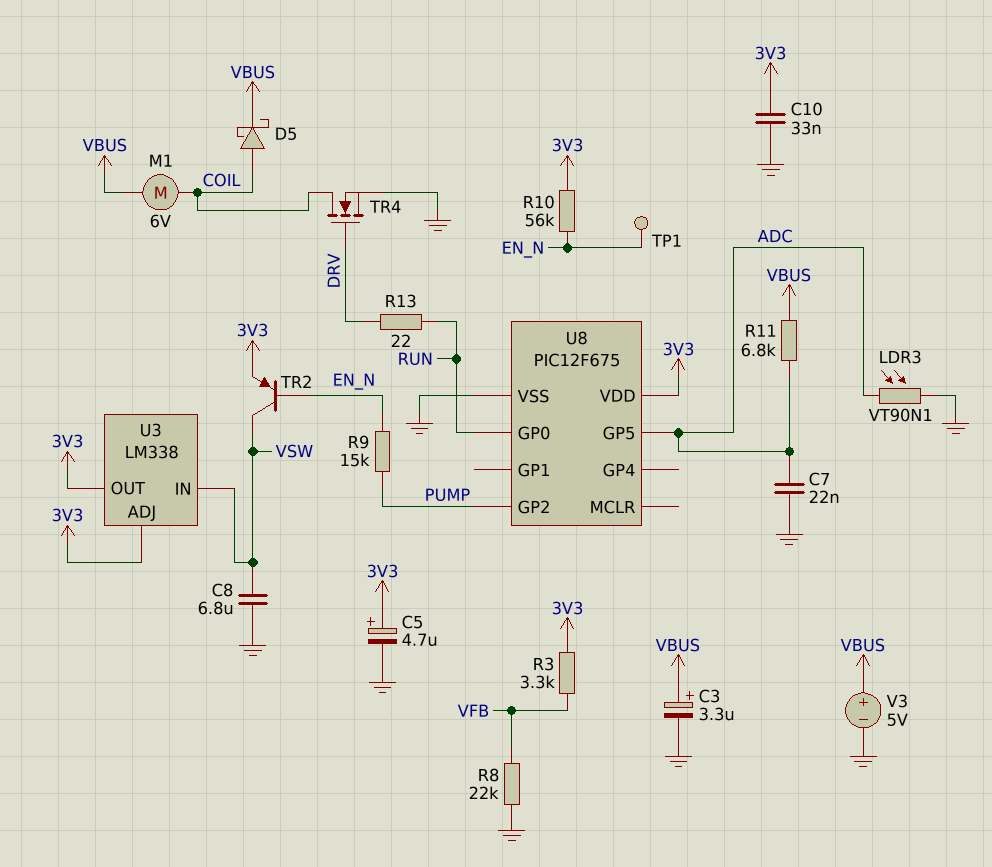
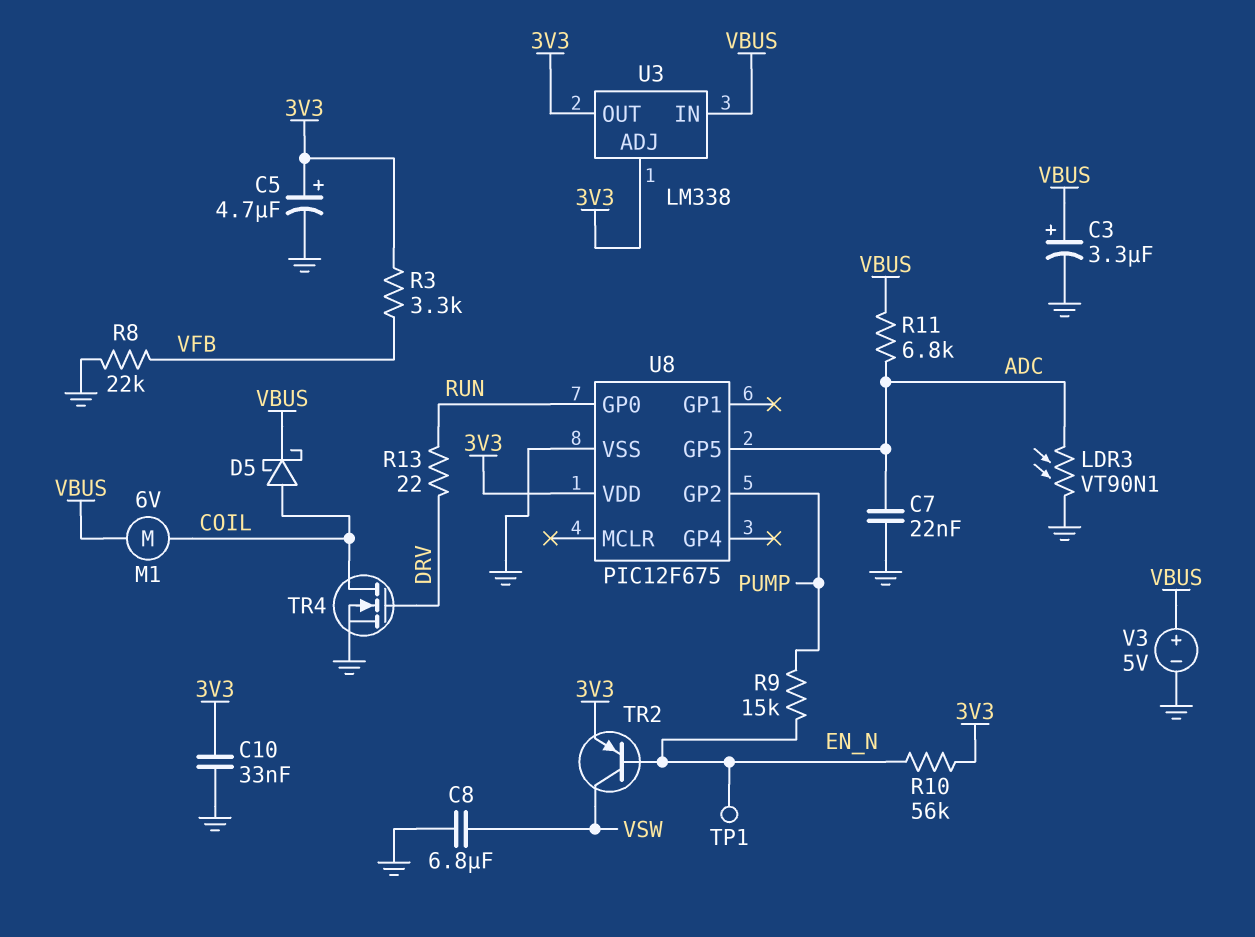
U3 pin IN: VSW -> VBUS

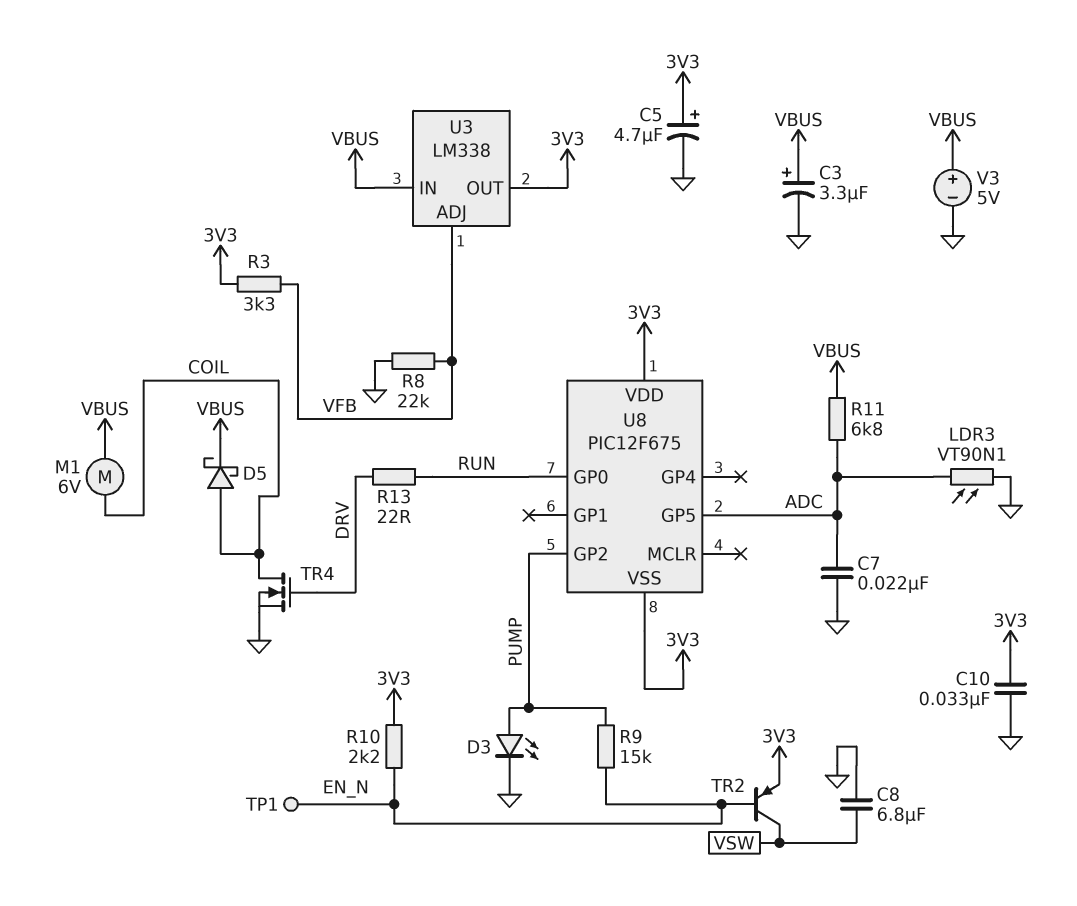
D3: none -> LED (A PUMP, K GND)
R10: 56k (3V3, EN_N) -> 2.2k (3V3, EN_N)
U3 pin ADJ: 3V3 -> VFB
U8 pin VSS: GND -> 3V3

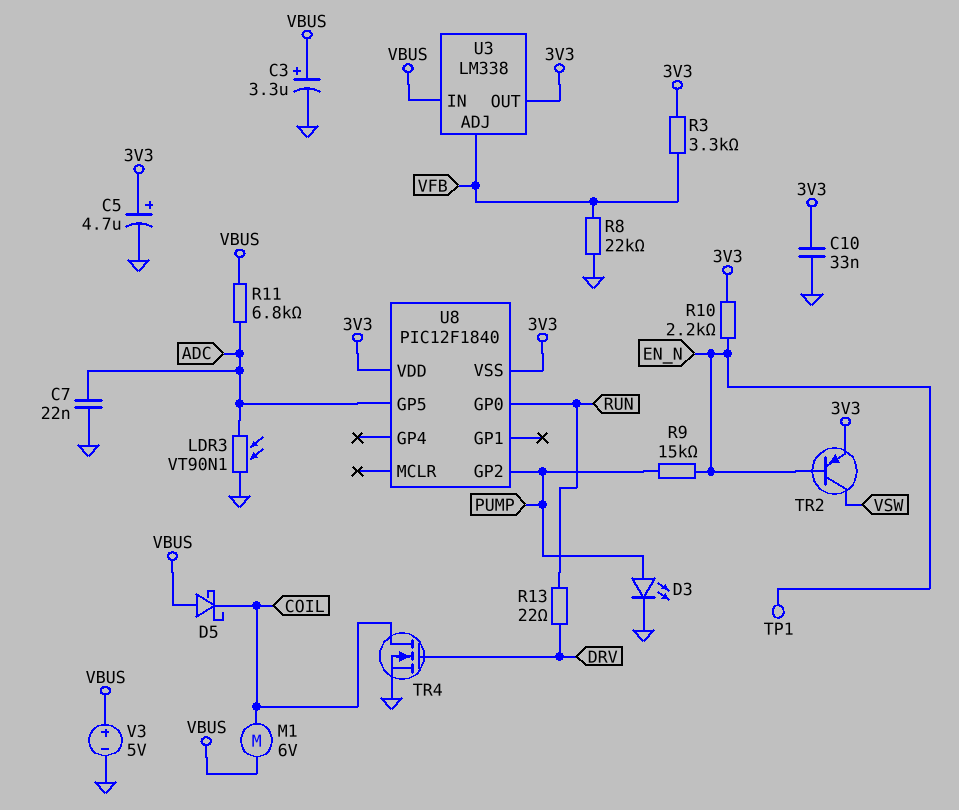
C8: 6.8uF (GND, VSW) -> none
D5: schottky (A COIL, K VBUS) -> schottky (A VBUS, K COIL)
U8: PIC12F675 -> PIC12F1840

